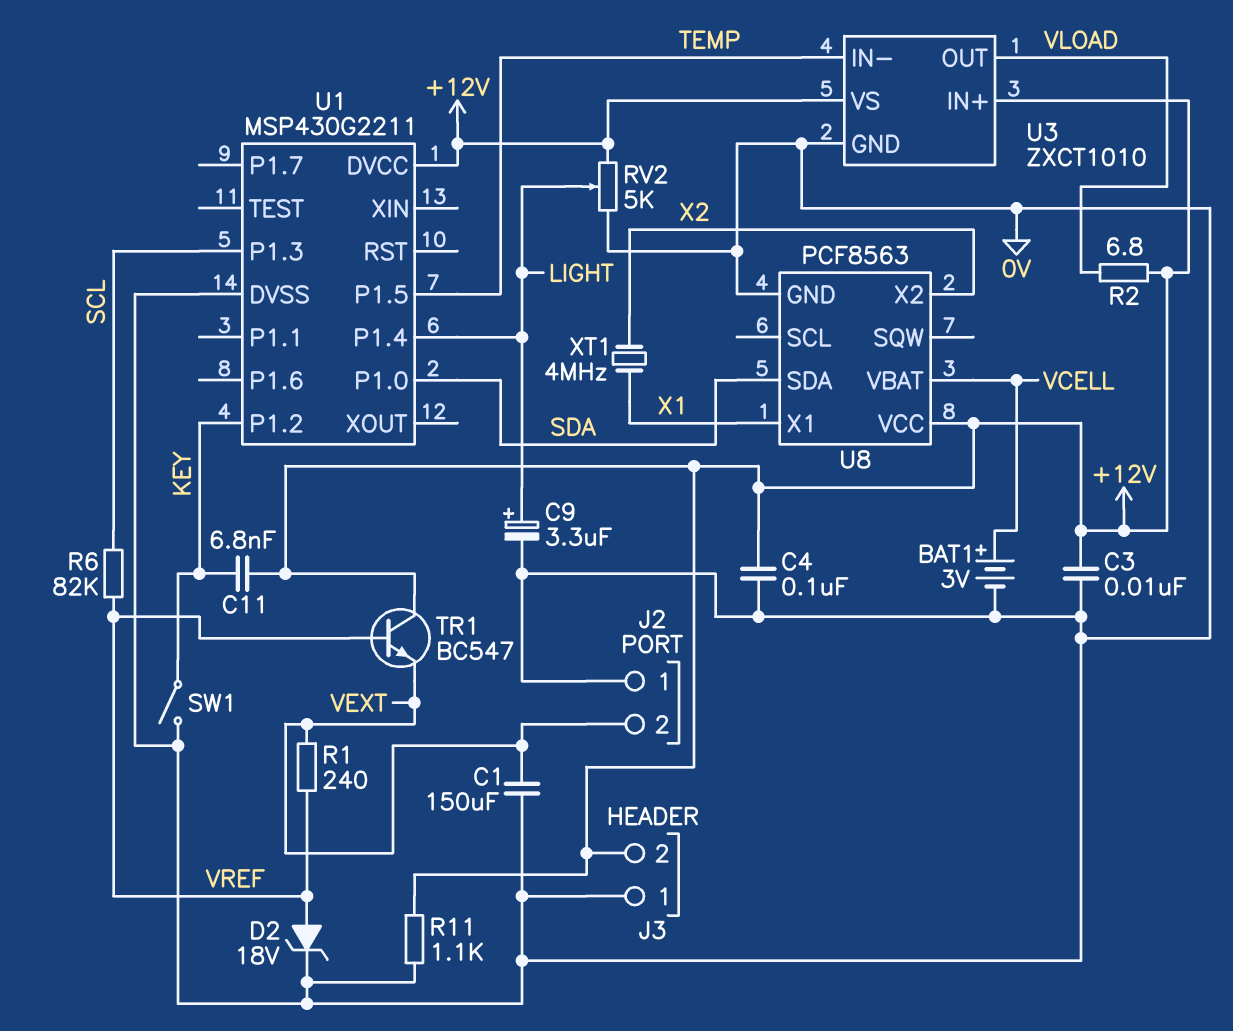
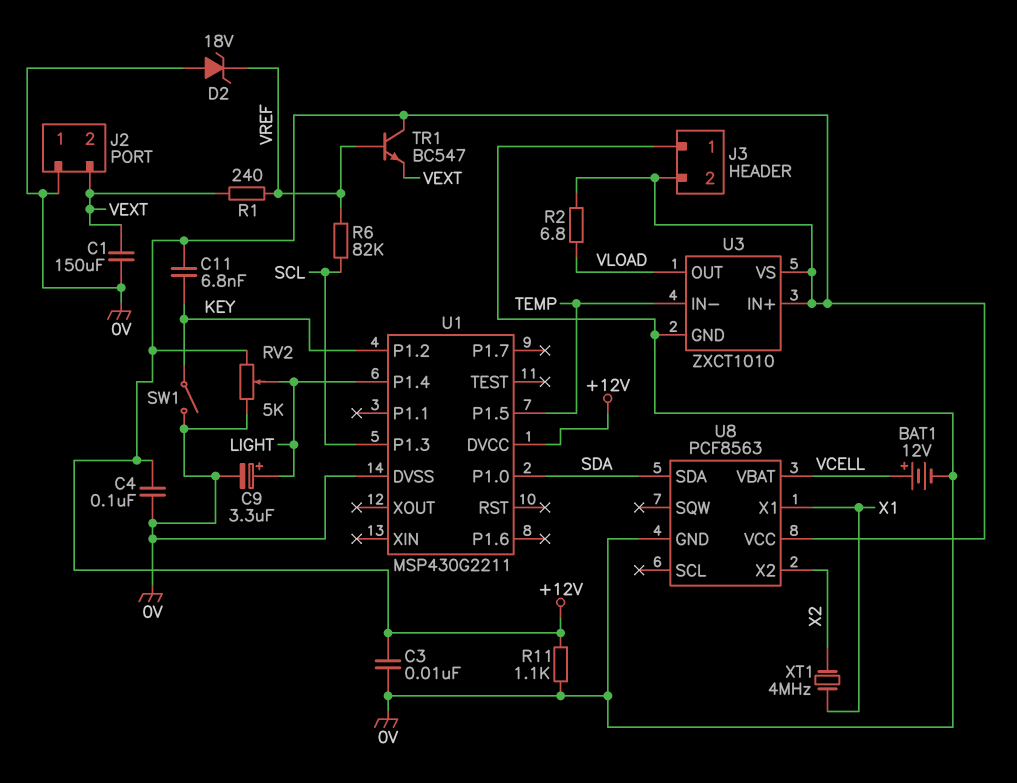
BAT1: 3V (plus VCELL, minus 0V) -> 12V (plus VCELL, minus 0V)
D2: zener 18V (A VREF, K 0V) -> zener 18V (A 0V, K VREF)

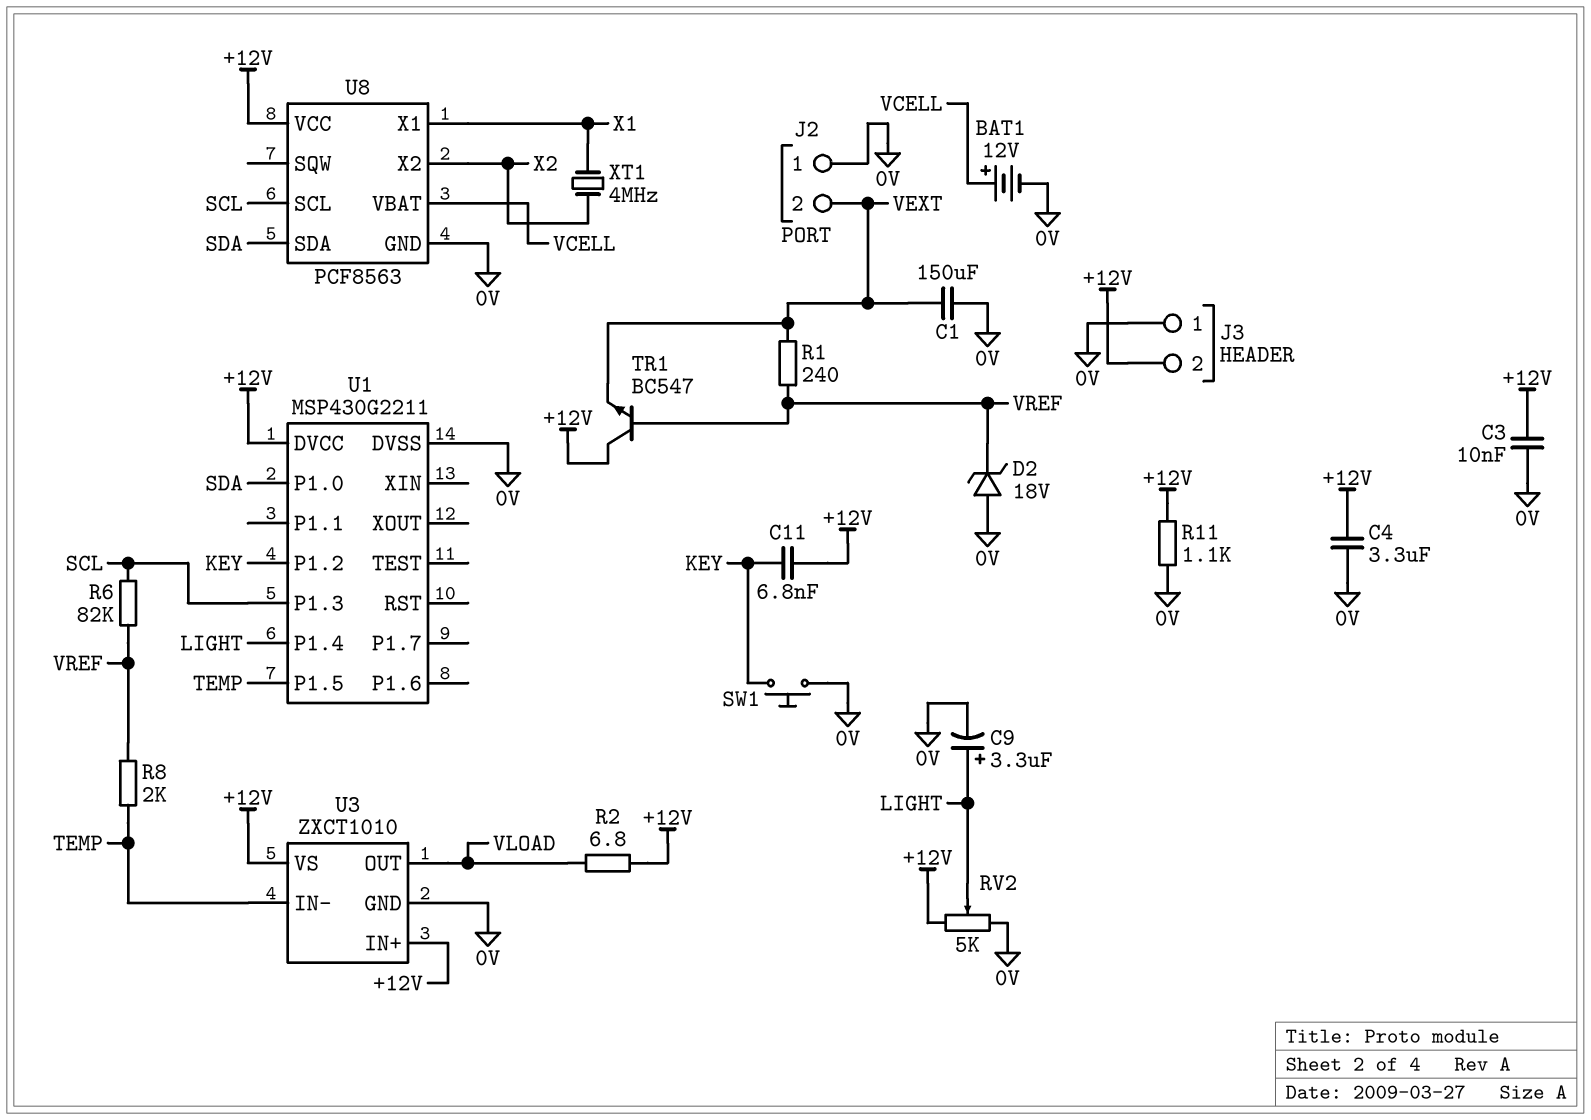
C4: 100nF (+12V, 0V) -> 3.3uF (+12V, 0V)
R8: none -> 2k (TEMP, VREF)
SW1: switch (0V, KEY) -> button (0V, KEY)
U8 pin SCL: none -> SCL

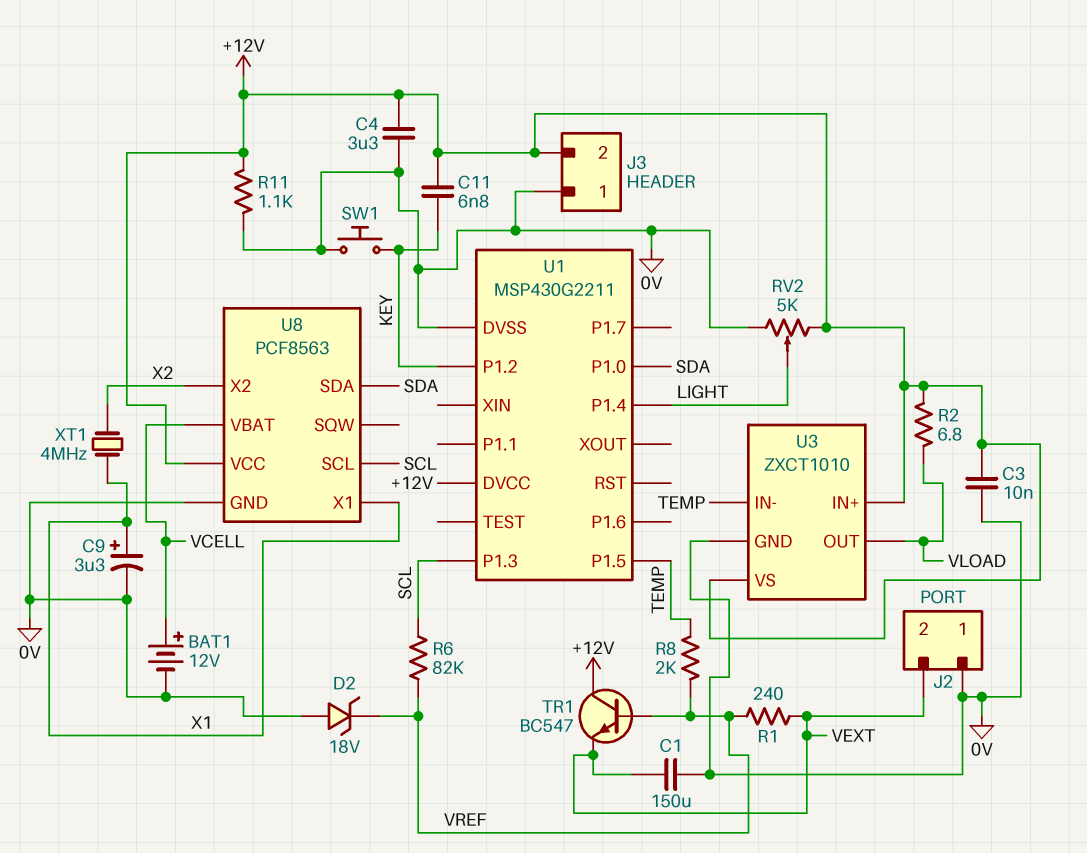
C9: 3.3uF (plus LIGHT, minus 0V) -> 3.3uF (plus X1, minus 0V)

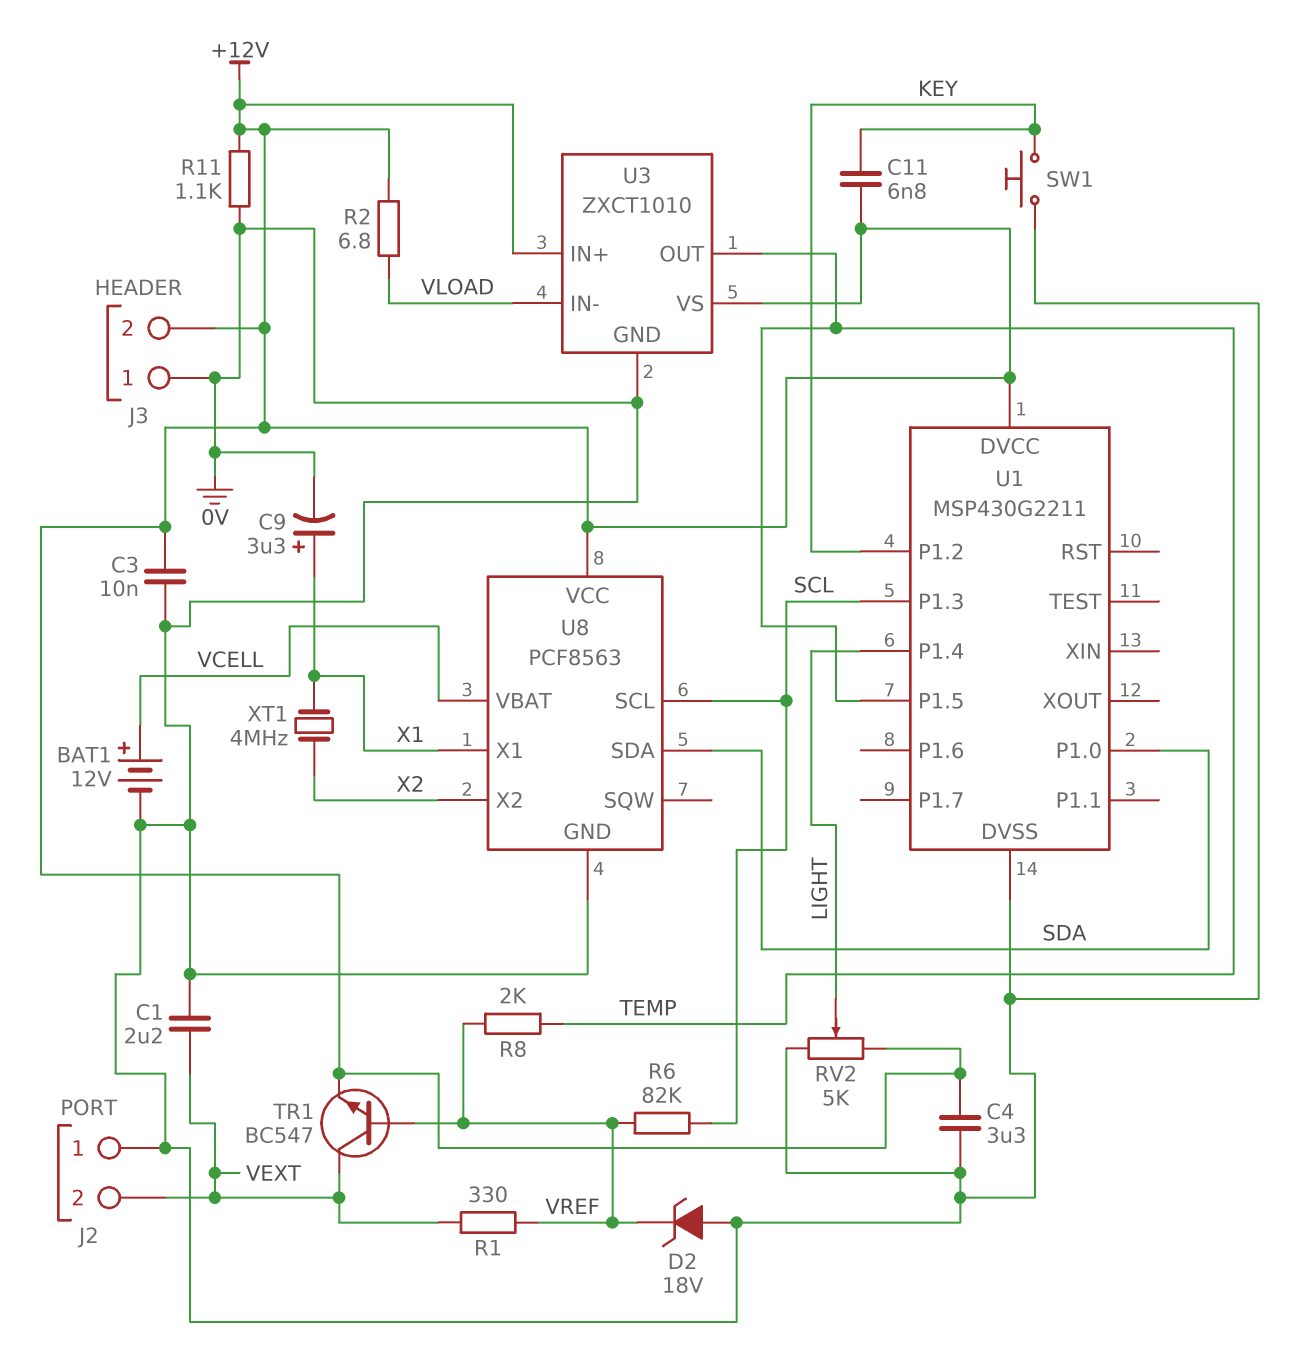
C1: 150uF (0V, VEXT) -> 2.2uF (0V, VEXT)
R1: 240 (VEXT, VREF) -> 330 (VEXT, VREF)
TR1: NPN BC547 (B VREF, C +12V, E VEXT) -> NPN BC547 (B VREF, C VEXT, E +12V)
U3 pin IN-: TEMP -> VLOAD
U3 pin OUT: VLOAD -> TEMP

